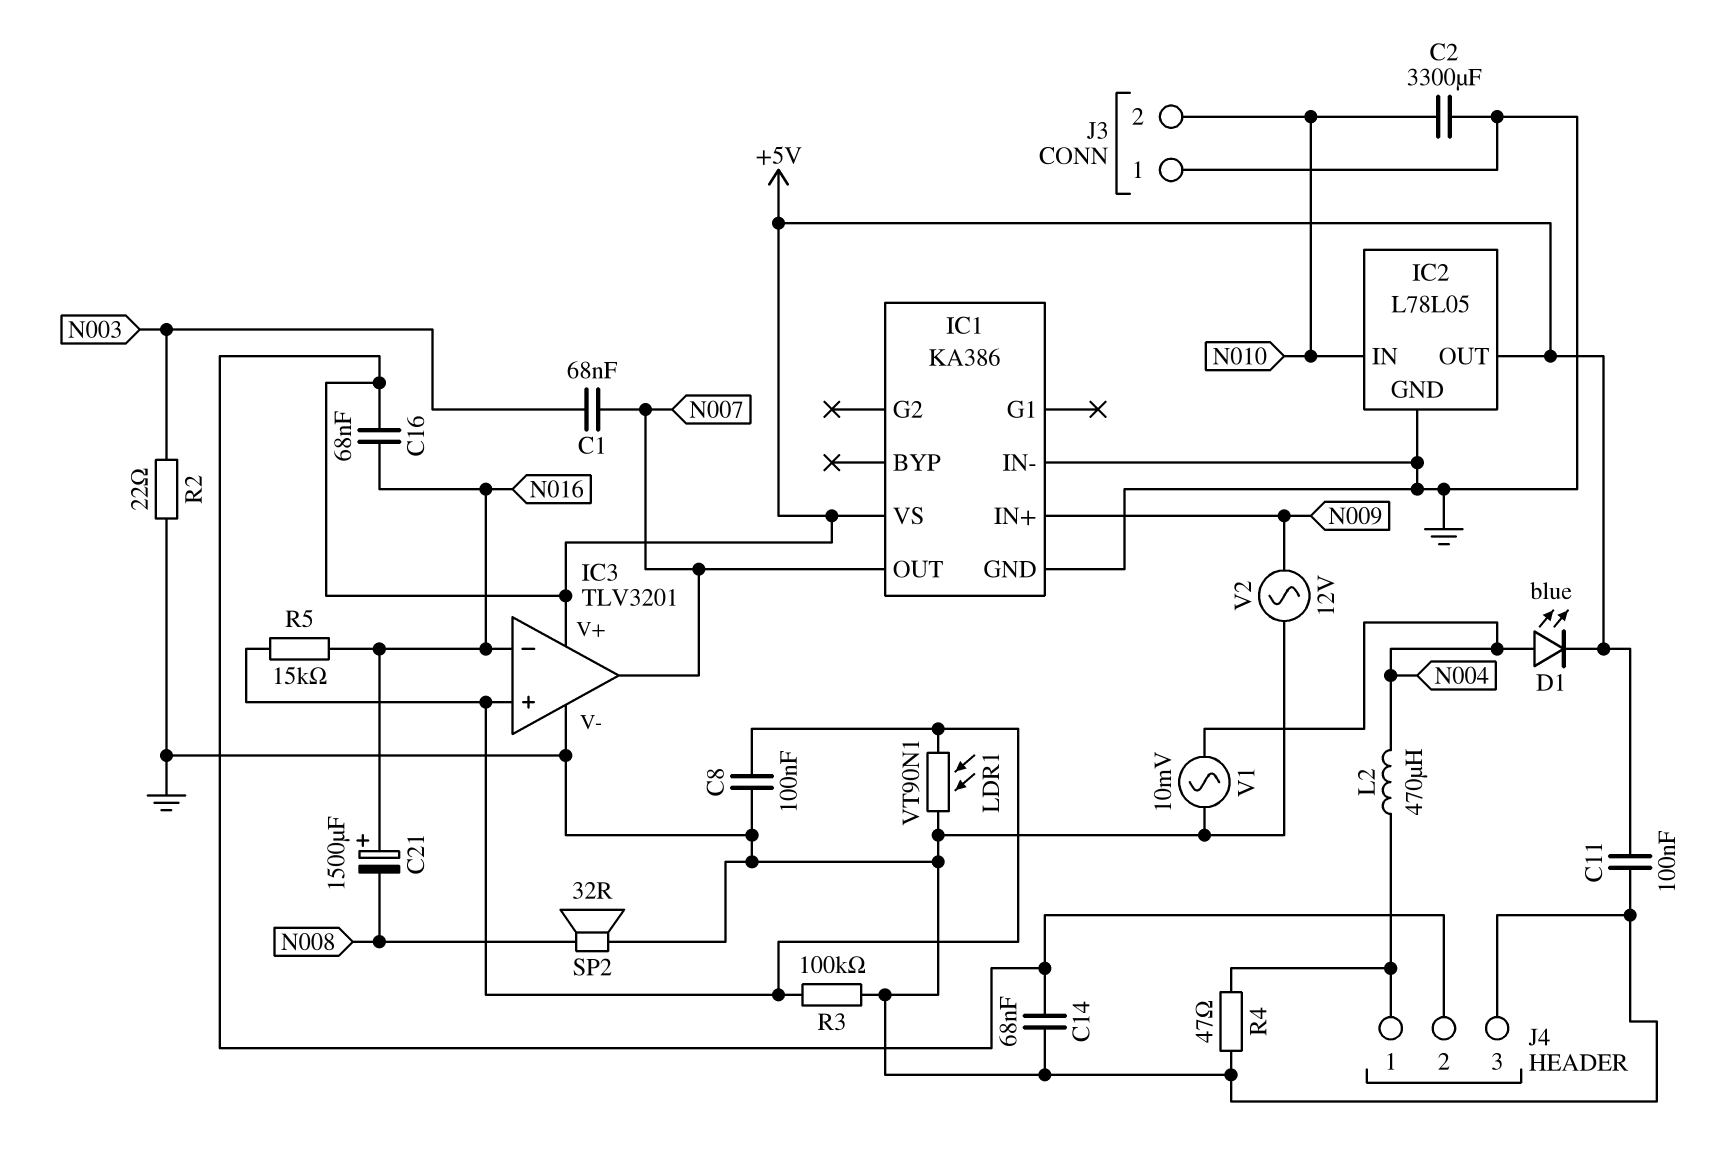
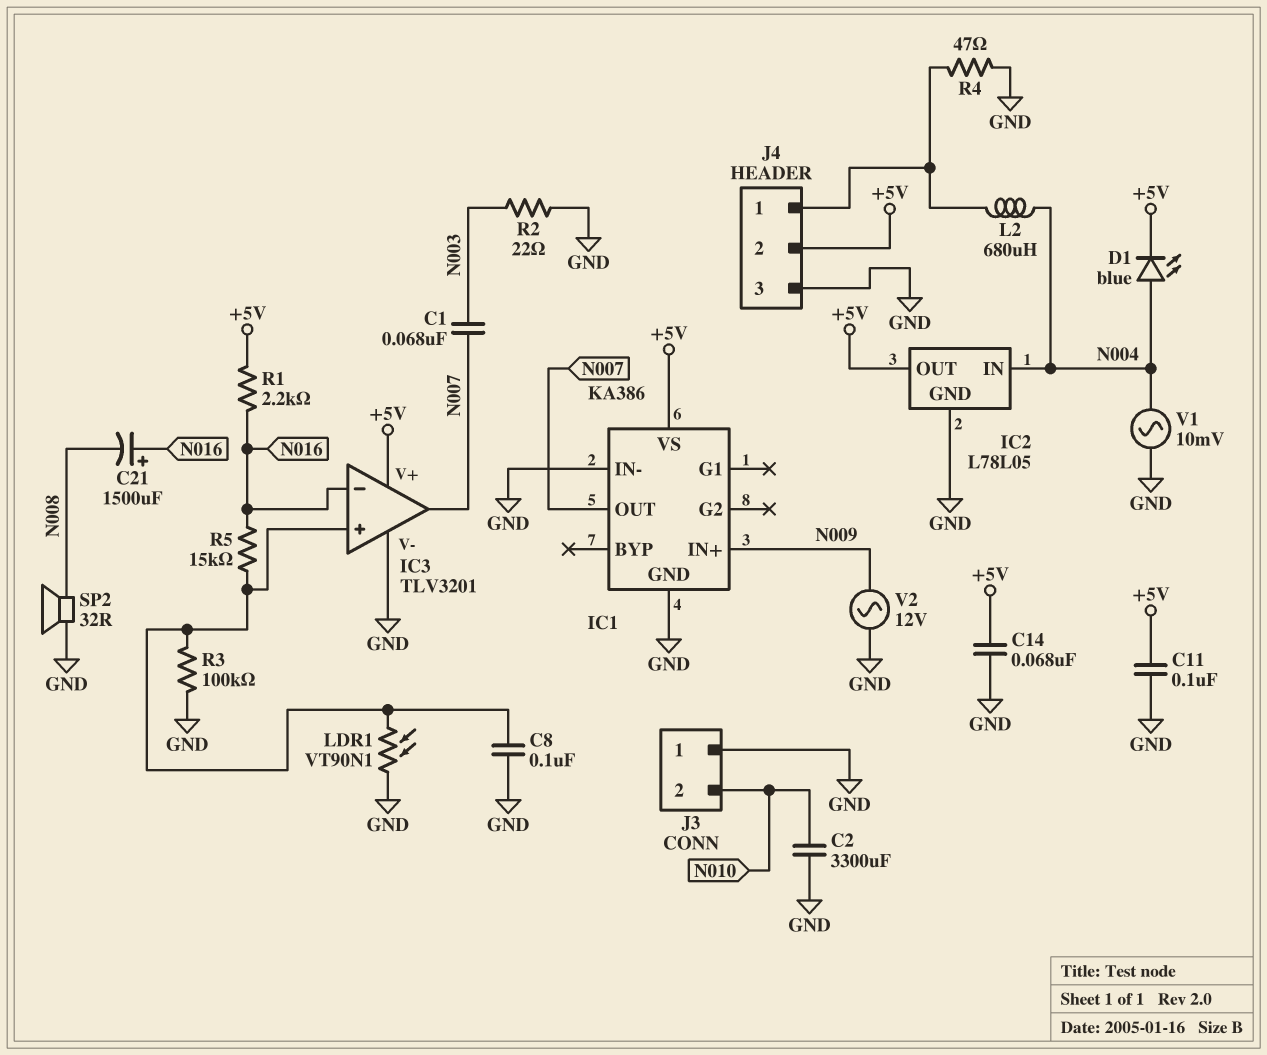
C16: 68nF (+5V, N016) -> none
IC2 pin IN: N010 -> N004
L2: 470uH (J4/1, N004) -> 680uH (J4/1, N004)
R1: none -> 2.2k (+5V, N016)

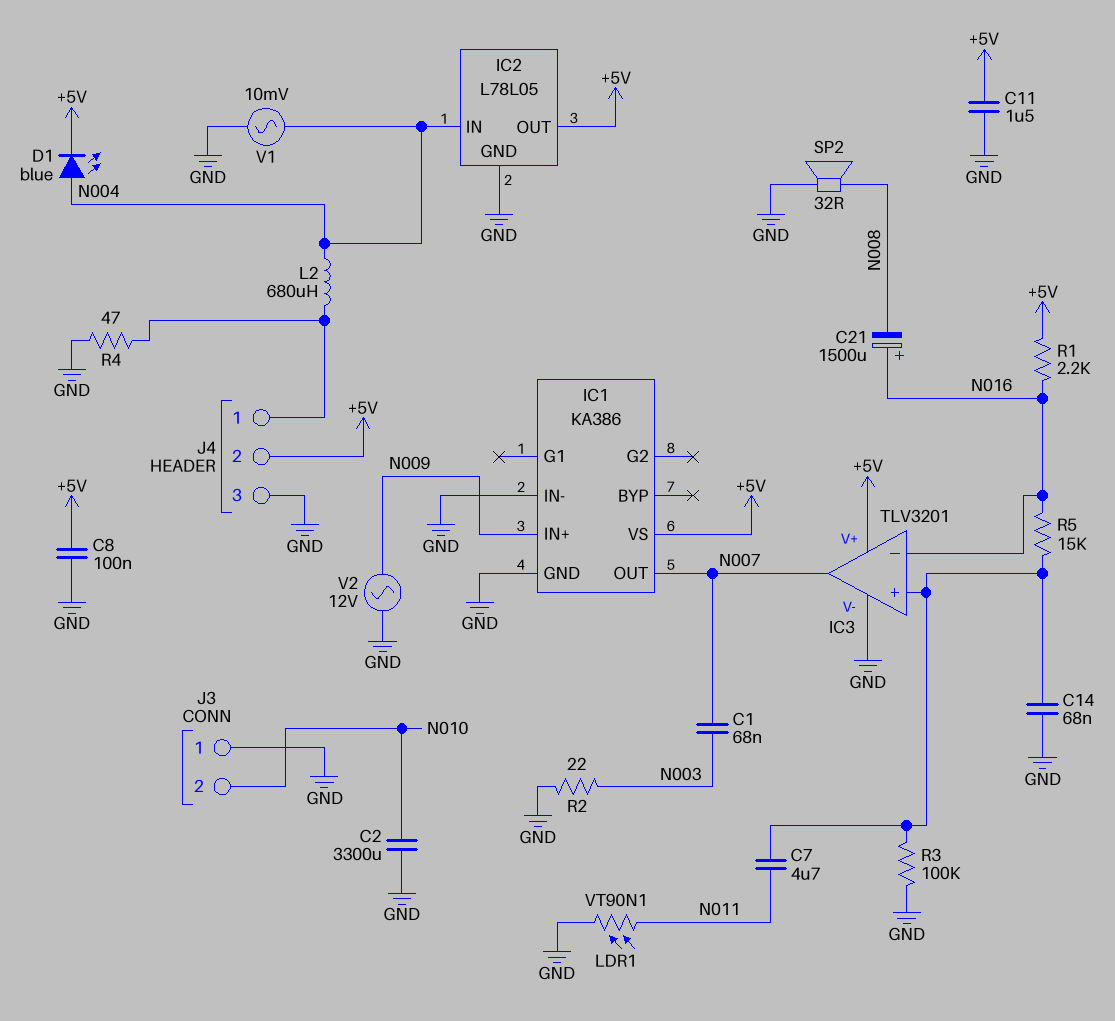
C7: none -> 4.7uF (IC3/in+, N011)
C8: 100nF (GND, IC3/in+) -> 100nF (+5V, GND)
C11: 100nF (+5V, GND) -> 1.5uF (+5V, GND)
C14: 68nF (+5V, GND) -> 68nF (GND, IC3/in+)
LDR1: VT90N1 (GND, IC3/in+) -> VT90N1 (GND, N011)

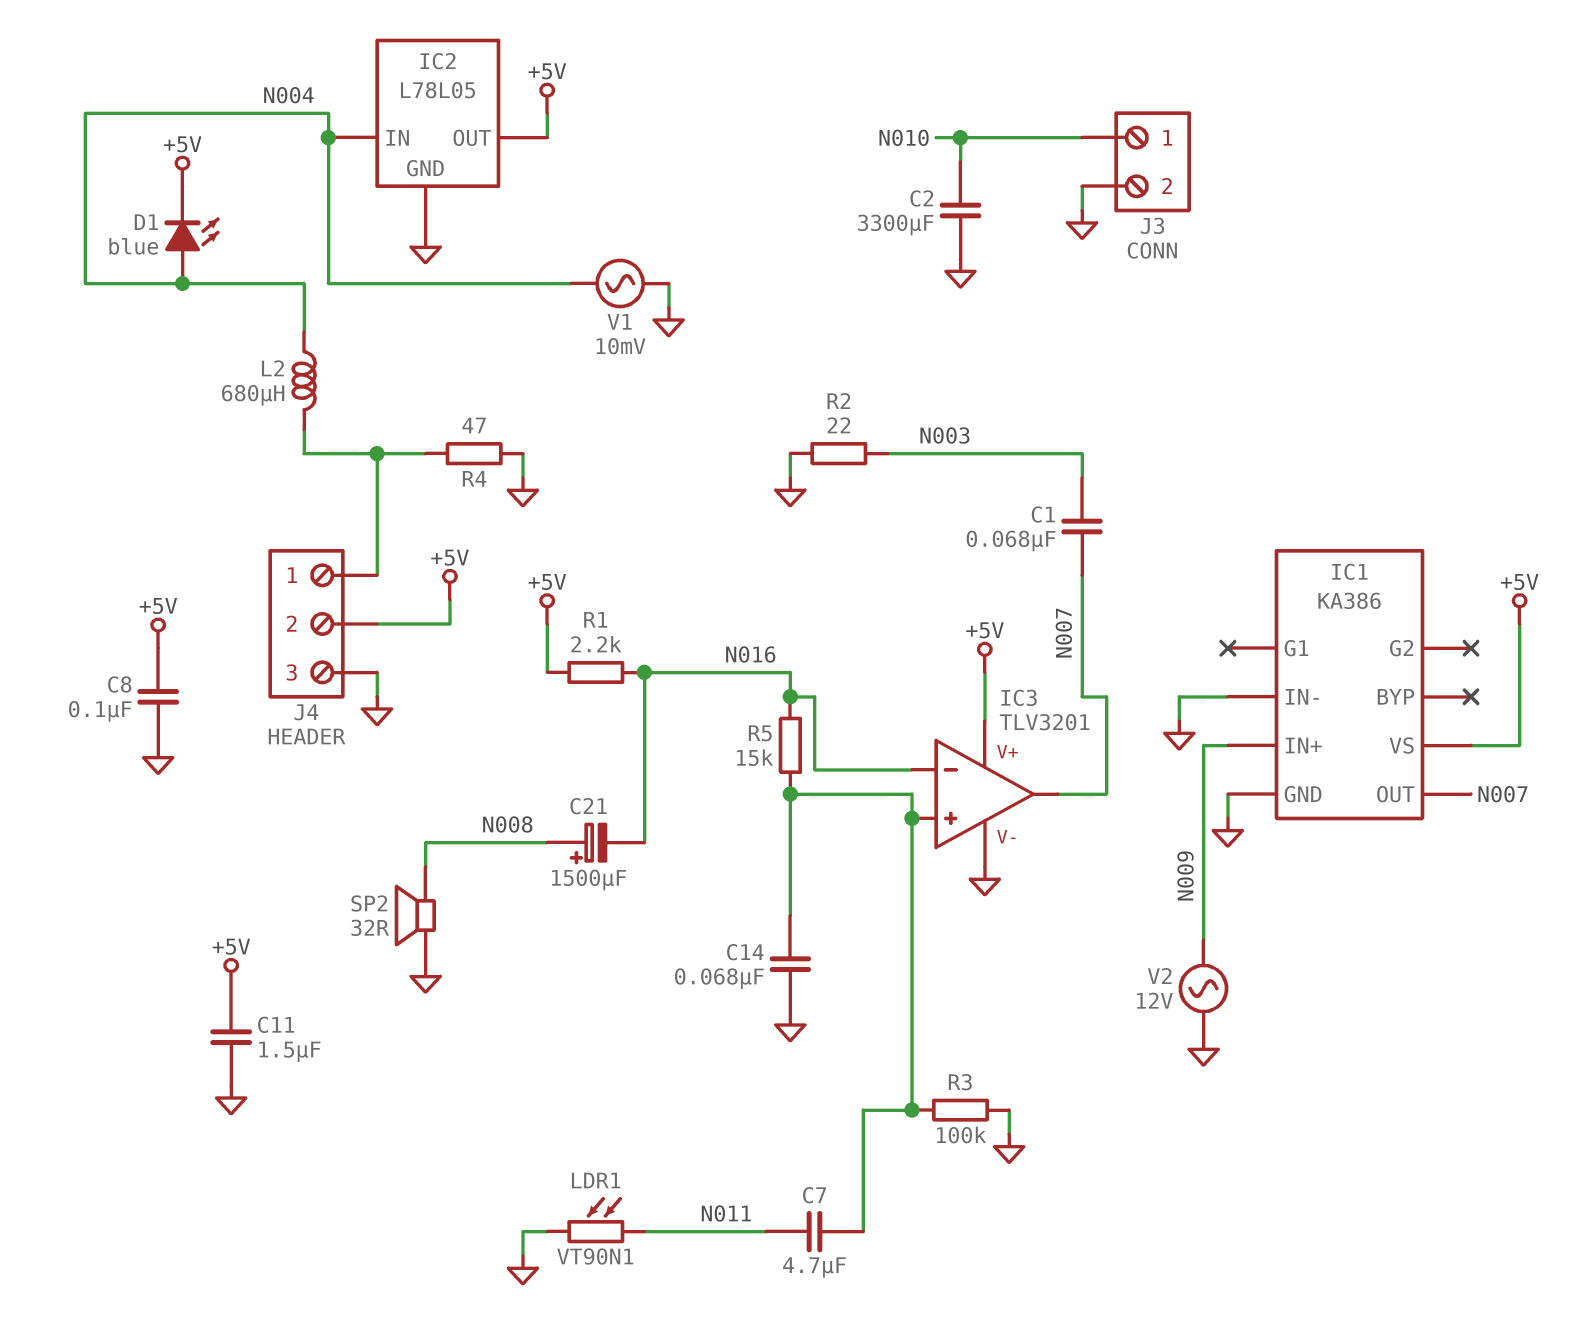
C21: 1500uF (plus N016, minus N008) -> 1500uF (plus N008, minus N016)
J3 pin 1: GND -> N010
J3 pin 2: N010 -> GND

